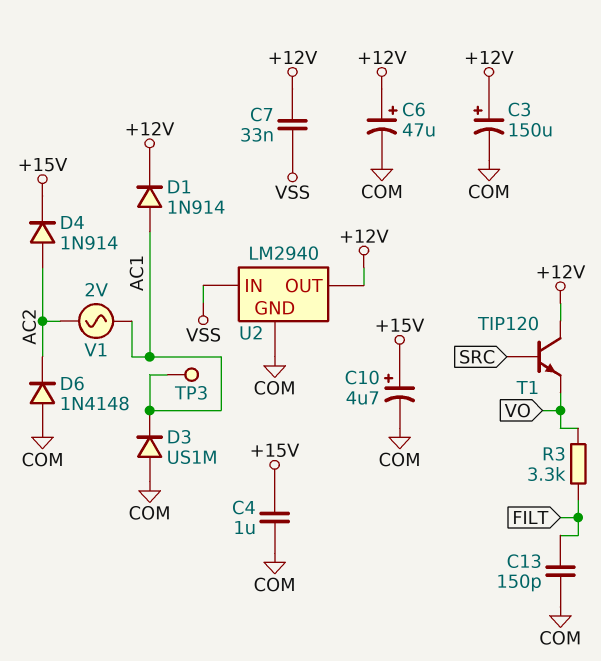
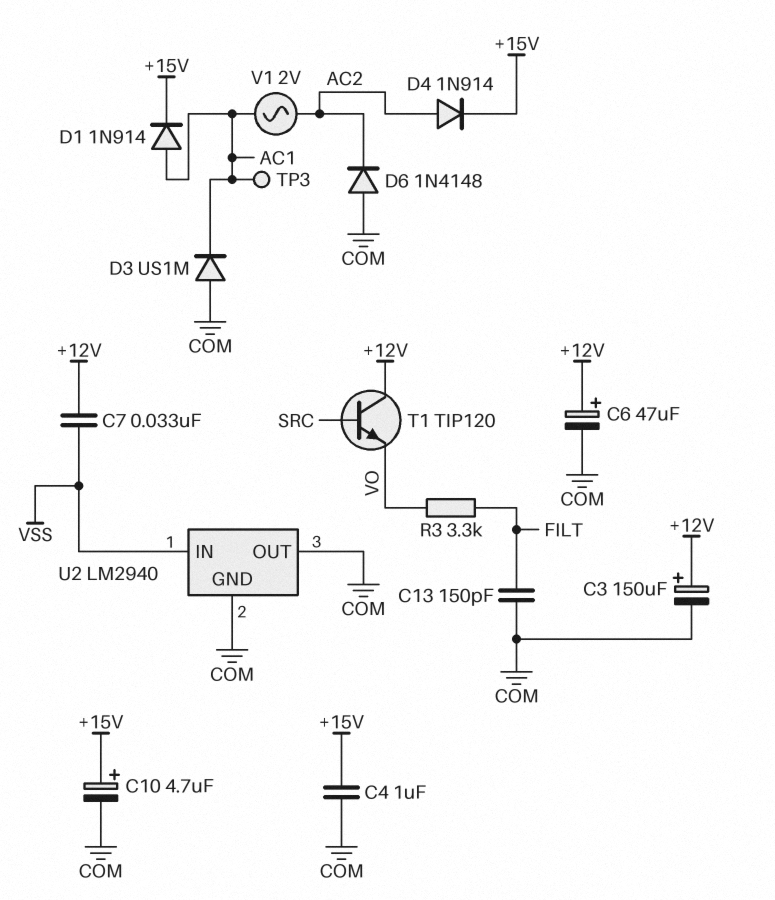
D1: diode 1N914 (A AC1, K +12V) -> diode 1N914 (A AC1, K +15V)
U2 pin OUT: +12V -> COM

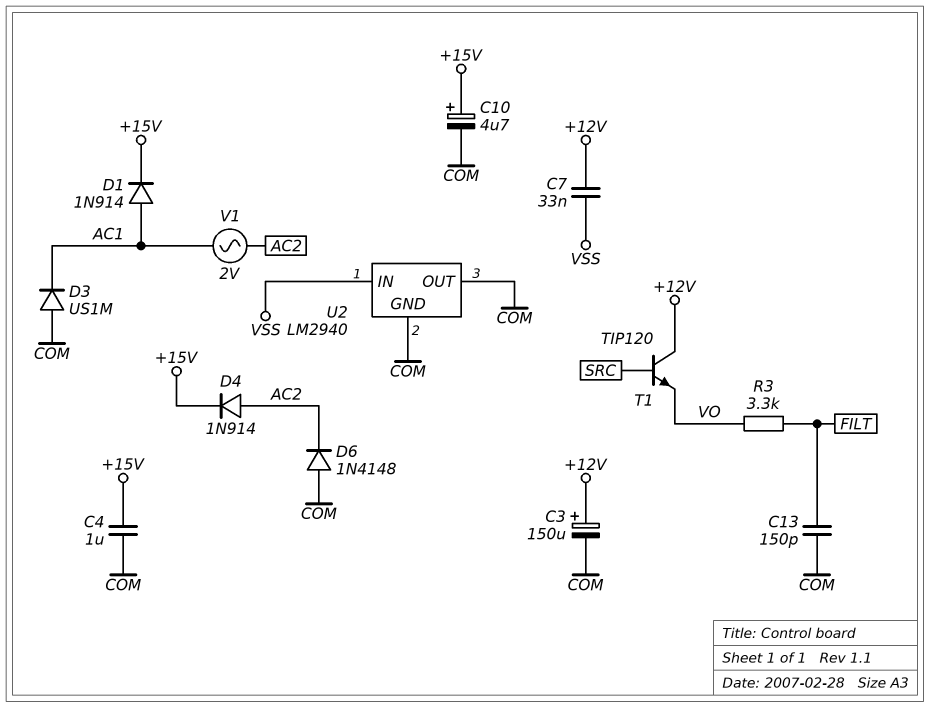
C6: 47uF (plus +12V, minus COM) -> none
TP3: test point (AC1) -> none

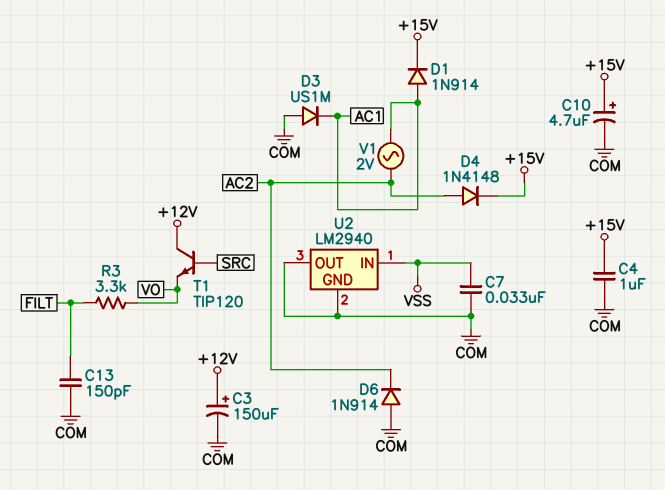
C7: 33nF (+12V, VSS) -> 33nF (COM, VSS)
D4: diode 1N914 (A AC2, K +15V) -> diode 1N4148 (A AC2, K +15V)
D6: diode 1N4148 (A COM, K AC2) -> diode 1N914 (A COM, K AC2)

